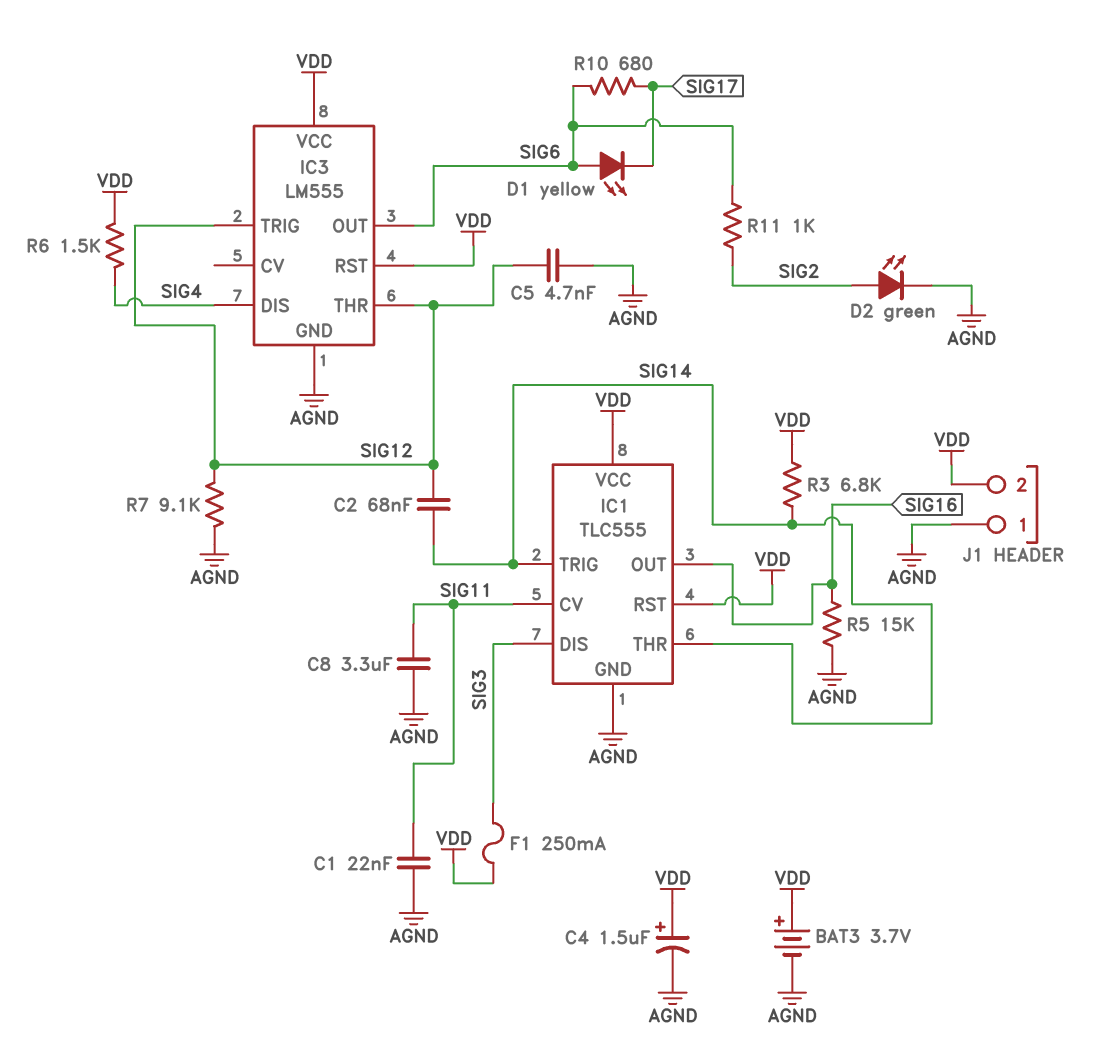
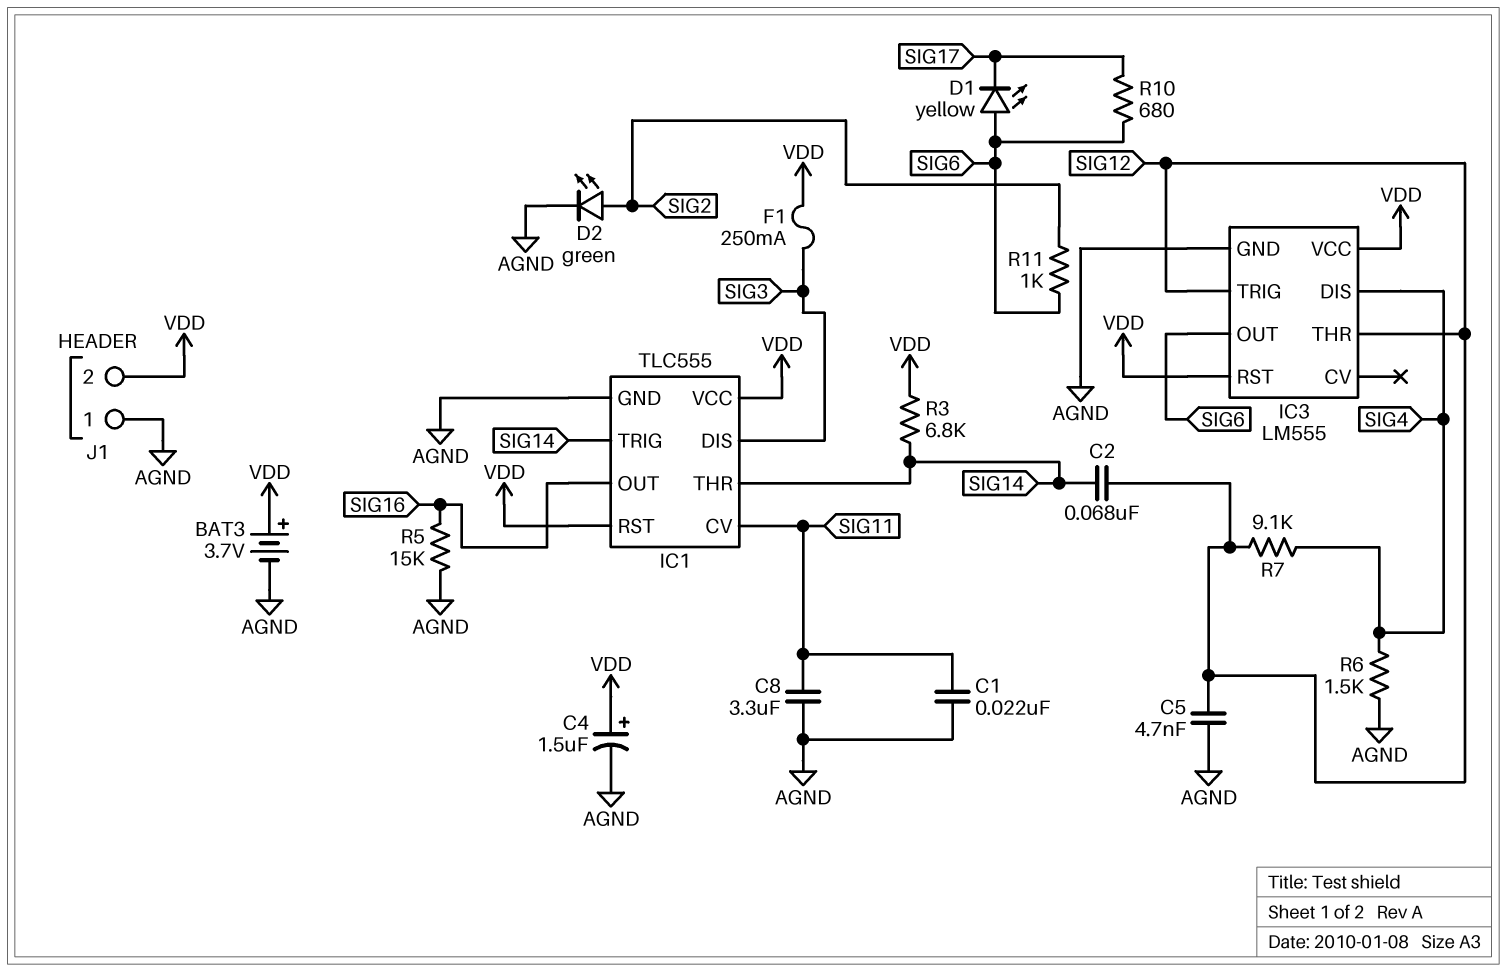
R6: 1.5k (SIG4, VDD) -> 1.5k (AGND, SIG4)
R7: 9.1k (AGND, SIG12) -> 9.1k (SIG4, SIG12)

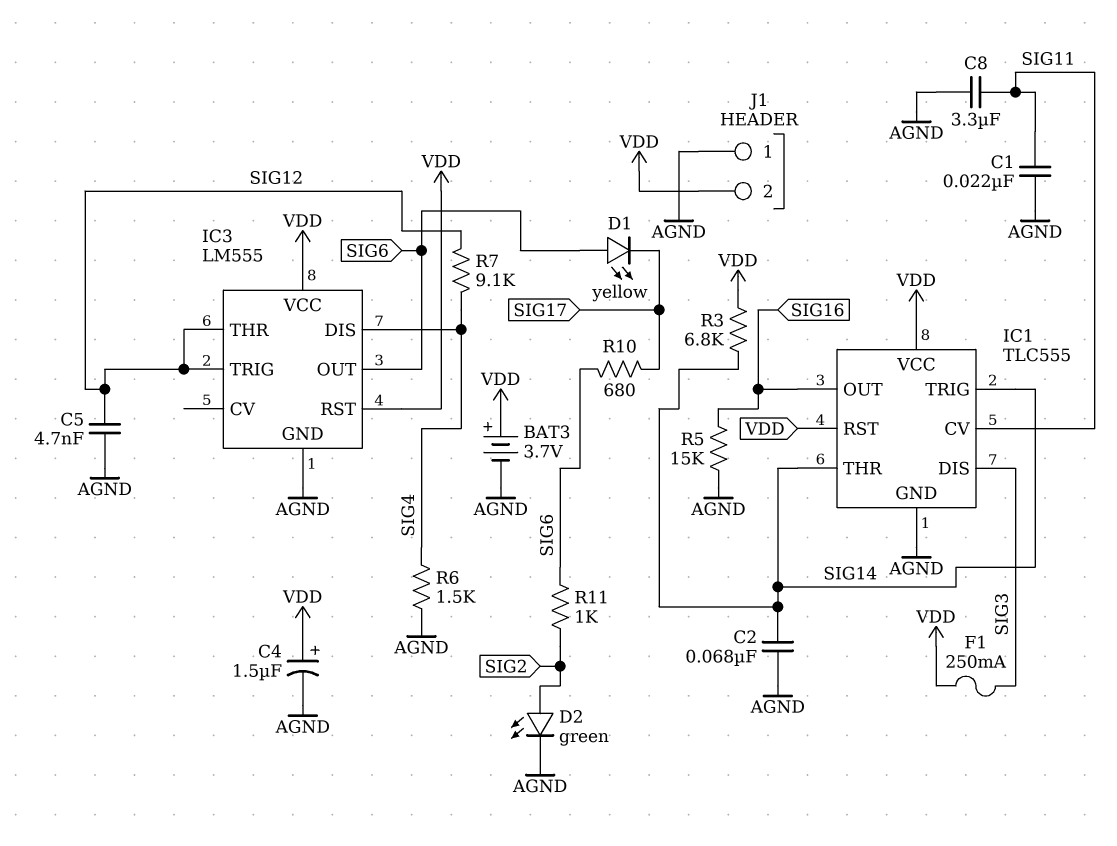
C2: 68nF (SIG12, SIG14) -> 68nF (AGND, SIG14)

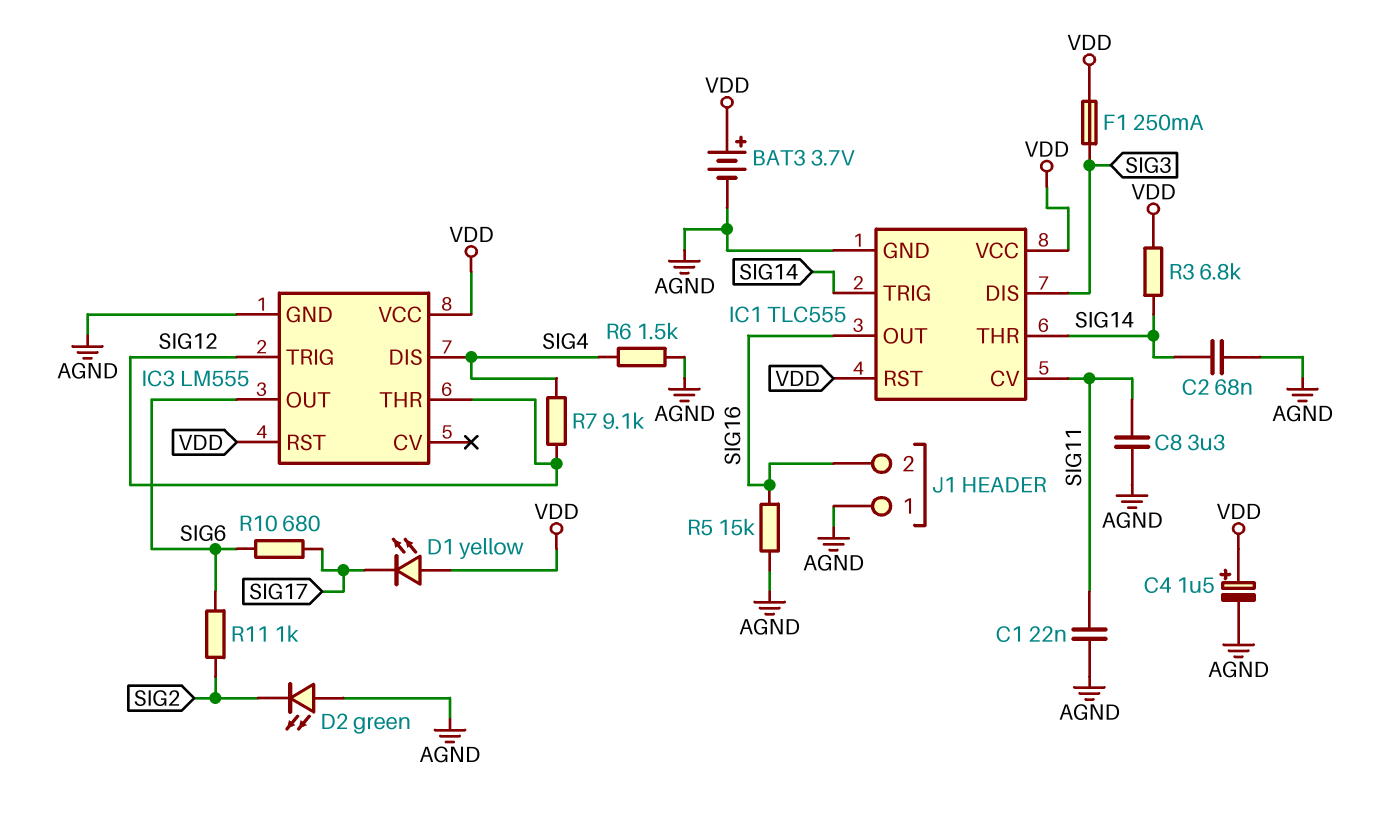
C5: 4.7nF (AGND, SIG12) -> none
D1: LED yellow (A SIG6, K SIG17) -> LED yellow (A VDD, K SIG17)
D2: LED green (A SIG2, K AGND) -> LED green (A AGND, K SIG2)
J1 pin 2: VDD -> SIG16

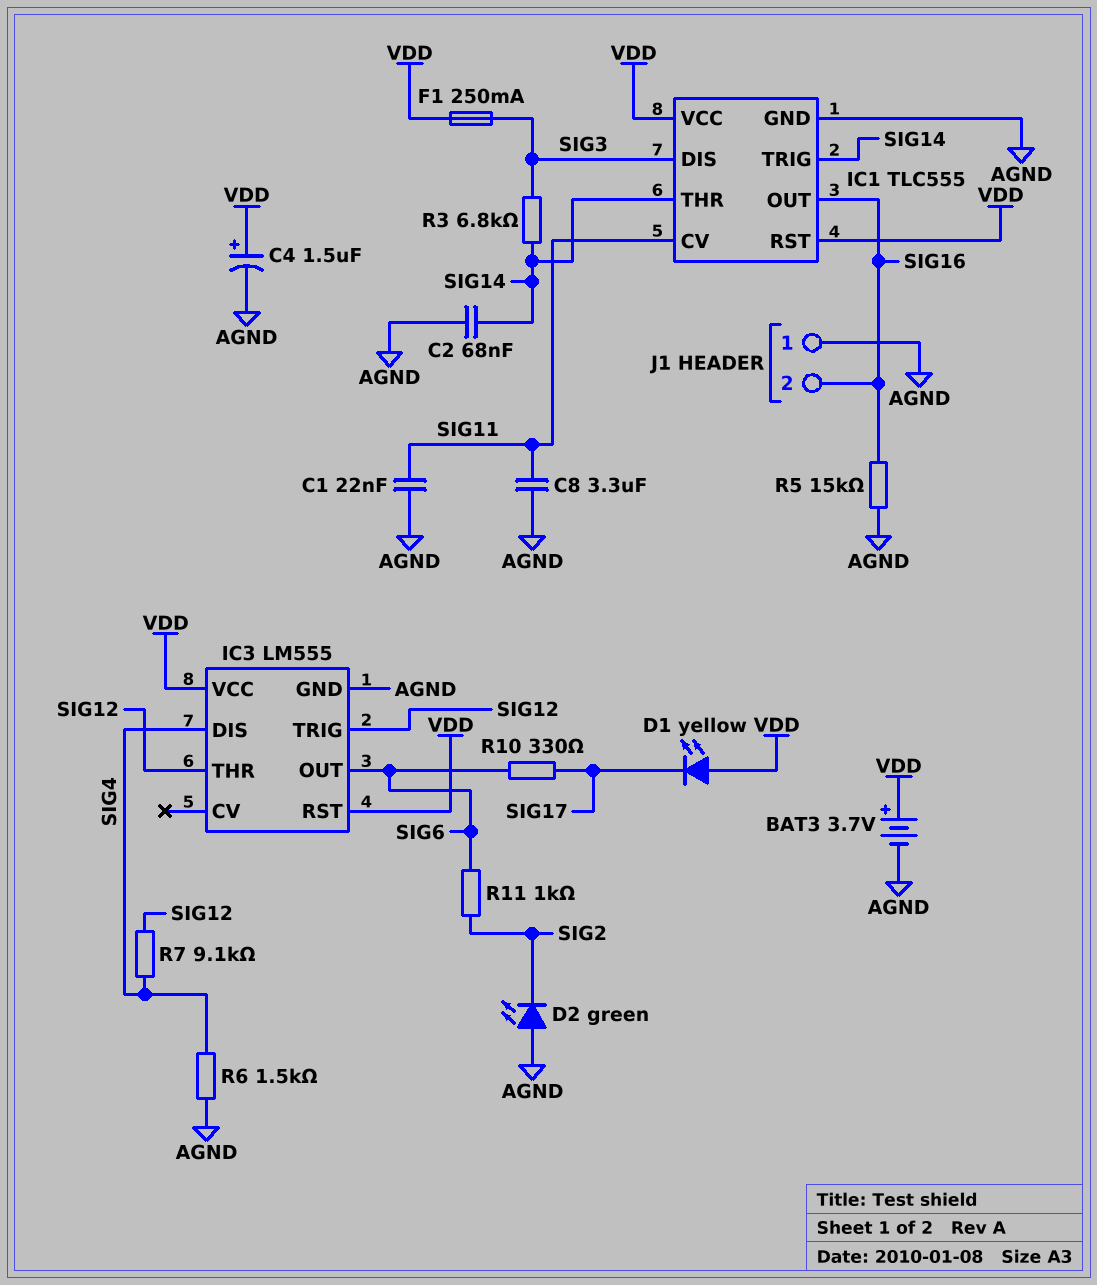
R3: 6.8k (SIG14, VDD) -> 6.8k (SIG3, SIG14)
R10: 680 (SIG6, SIG17) -> 330 (SIG6, SIG17)

